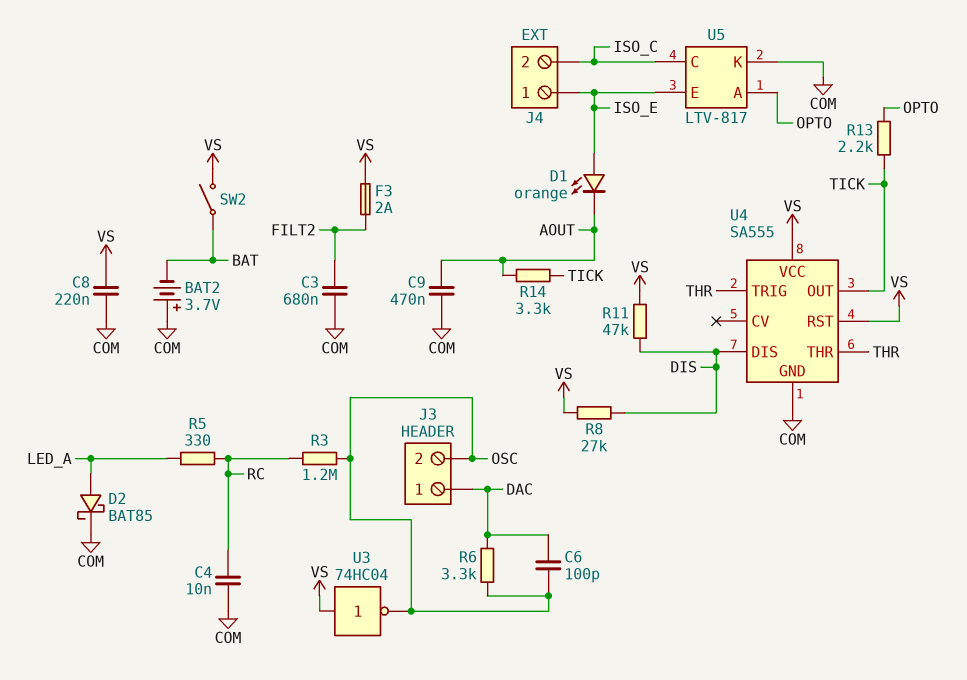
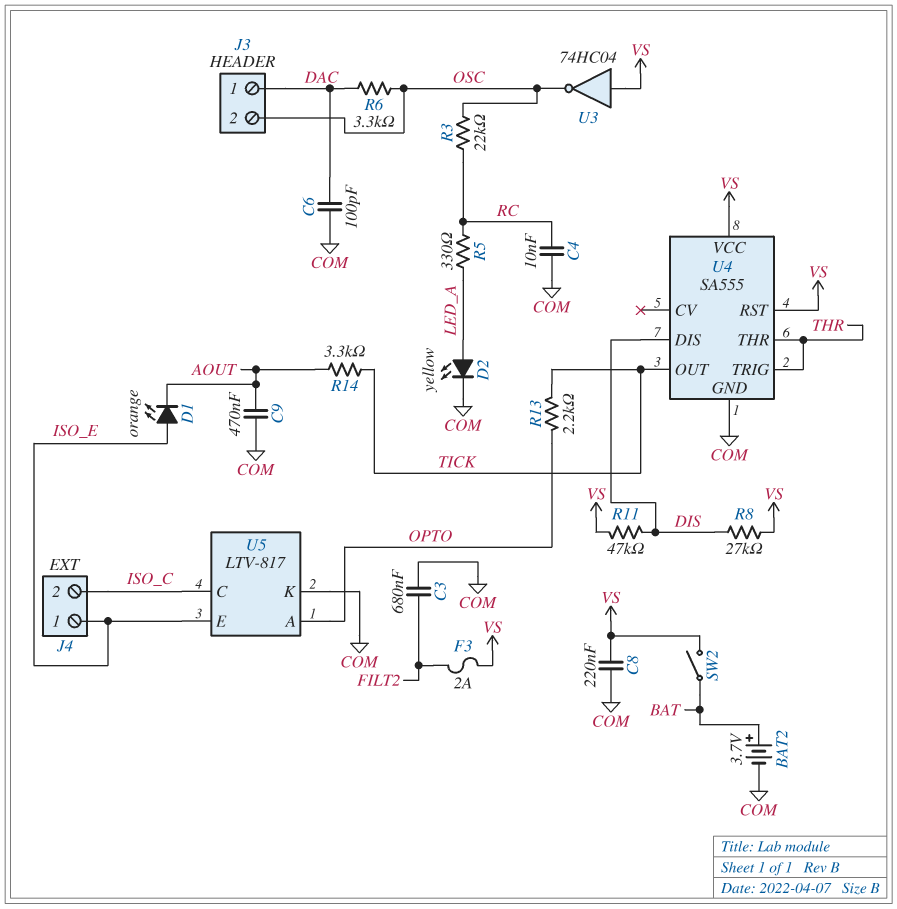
BAT2: 3.7V (plus COM, minus BAT) -> 3.7V (plus BAT, minus COM)
C6: 100pF (DAC, OSC) -> 100pF (COM, DAC)
D2: schottky BAT85 (A LED_A, K COM) -> LED yellow (A LED_A, K COM)
R3: 1.2M (OSC, RC) -> 22k (OSC, RC)

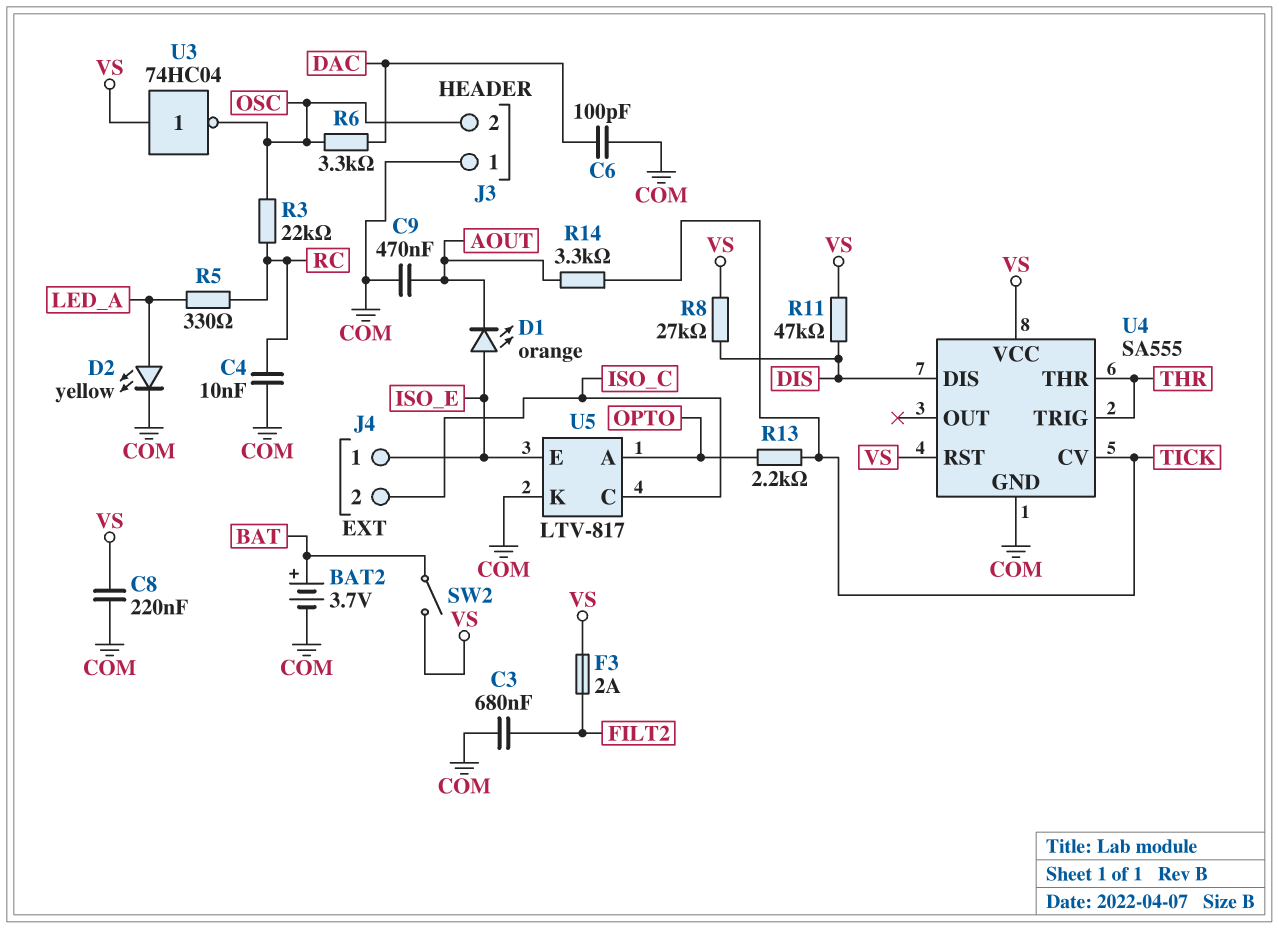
J3 pin 1: DAC -> COM
U4 pin CV: none -> TICK
U4 pin OUT: TICK -> none

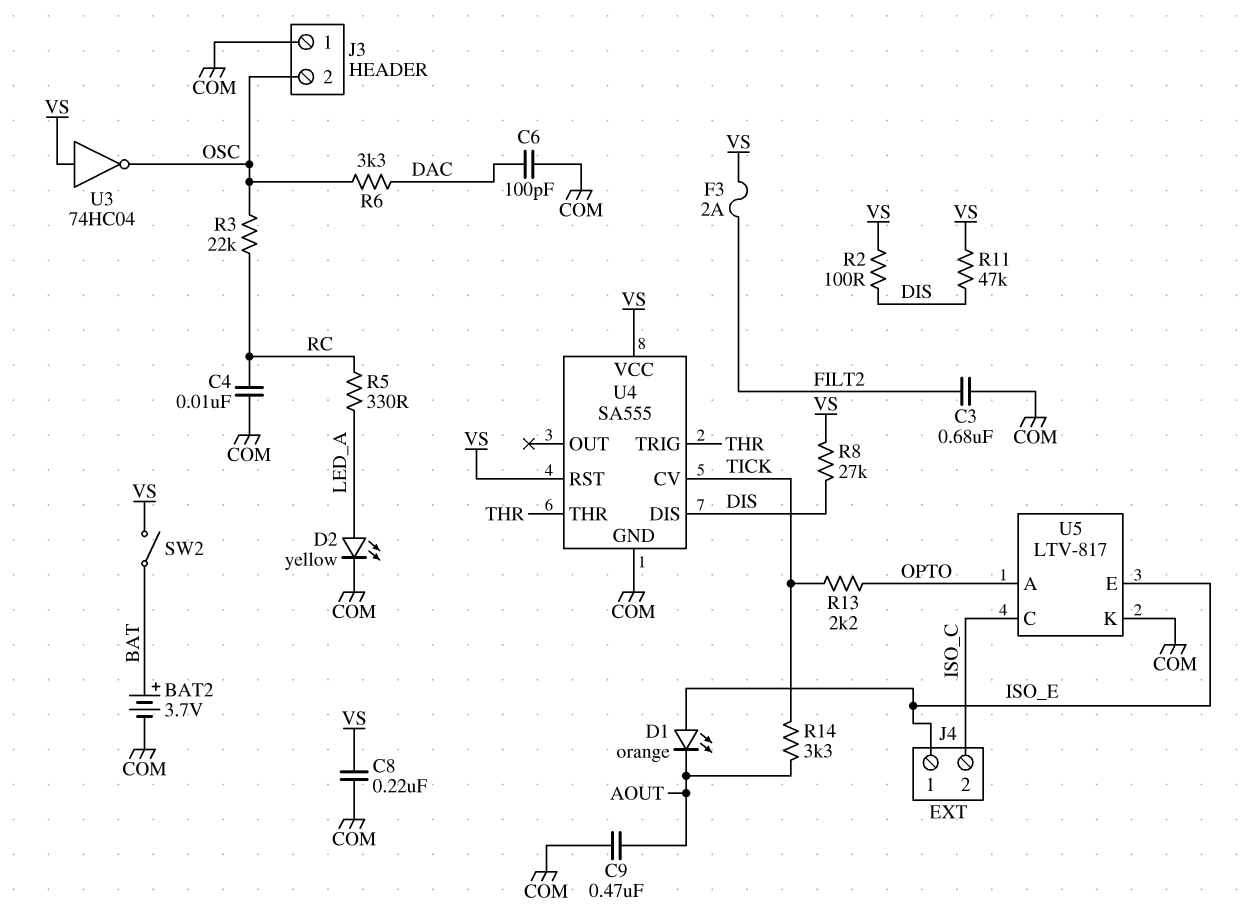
R2: none -> 100 (DIS, VS)

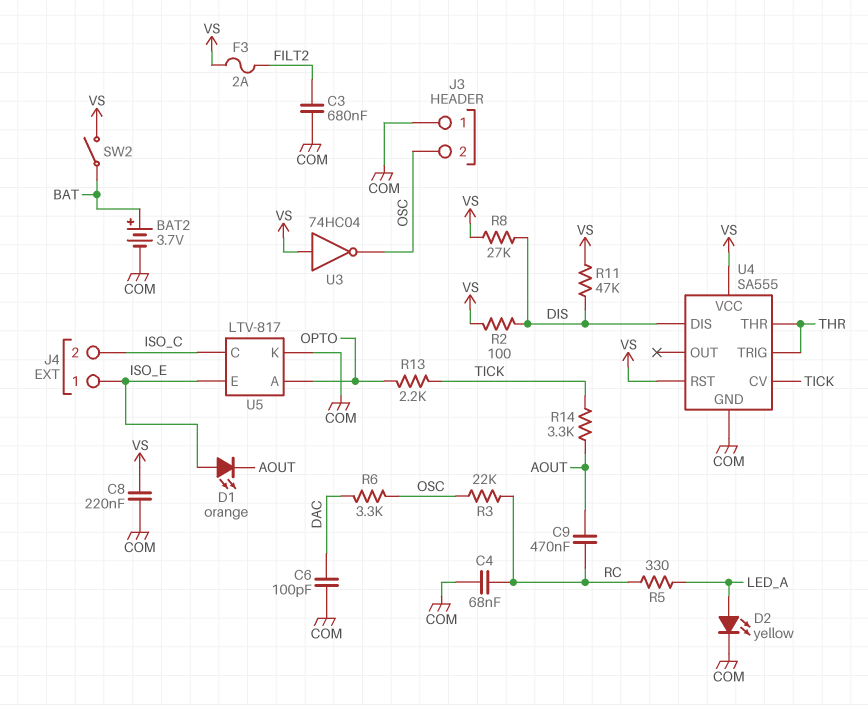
C4: 10nF (COM, RC) -> 68nF (COM, RC)
C9: 470nF (AOUT, COM) -> 470nF (AOUT, RC)

